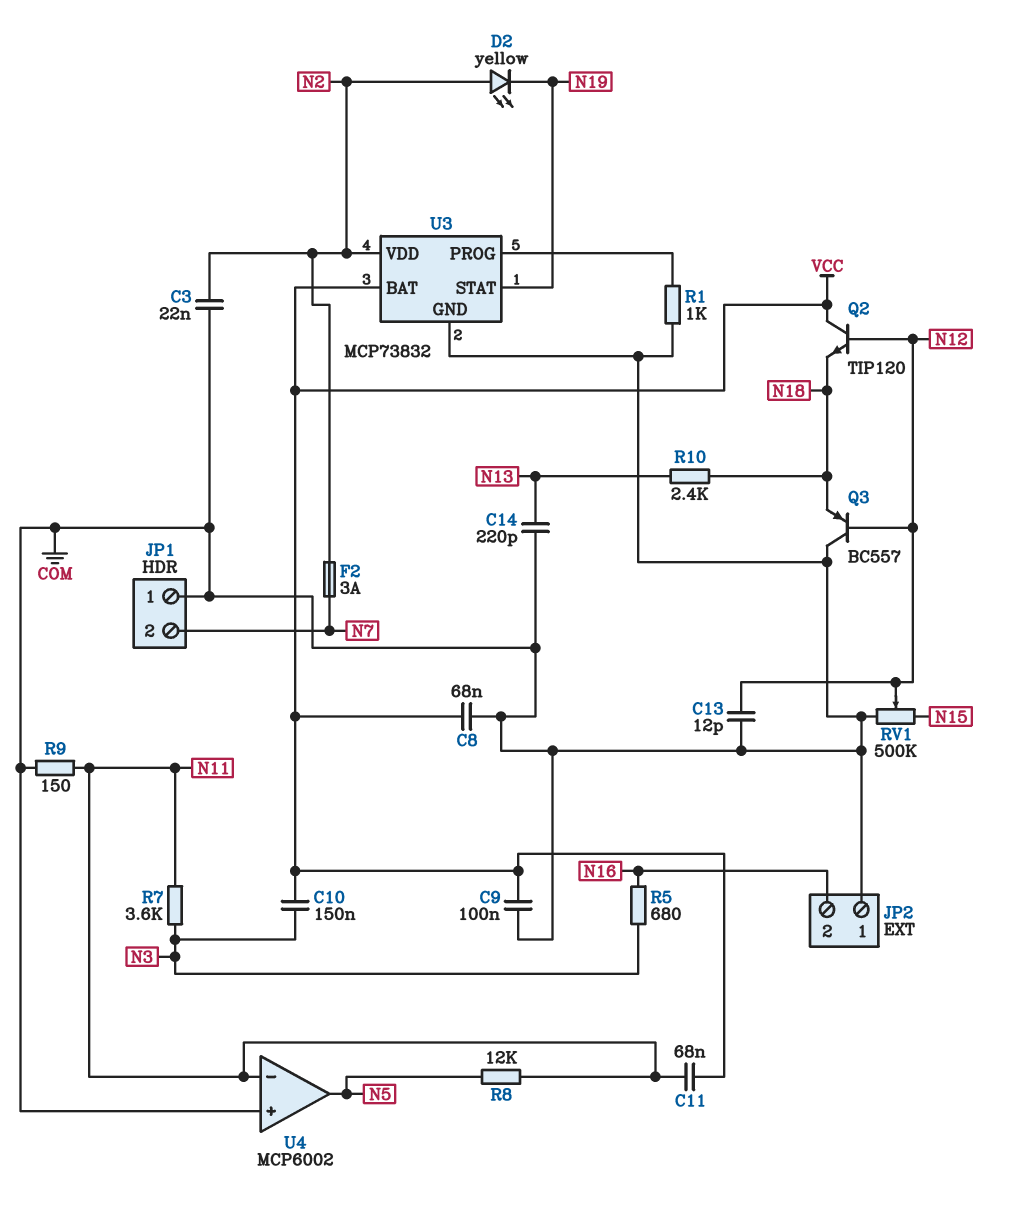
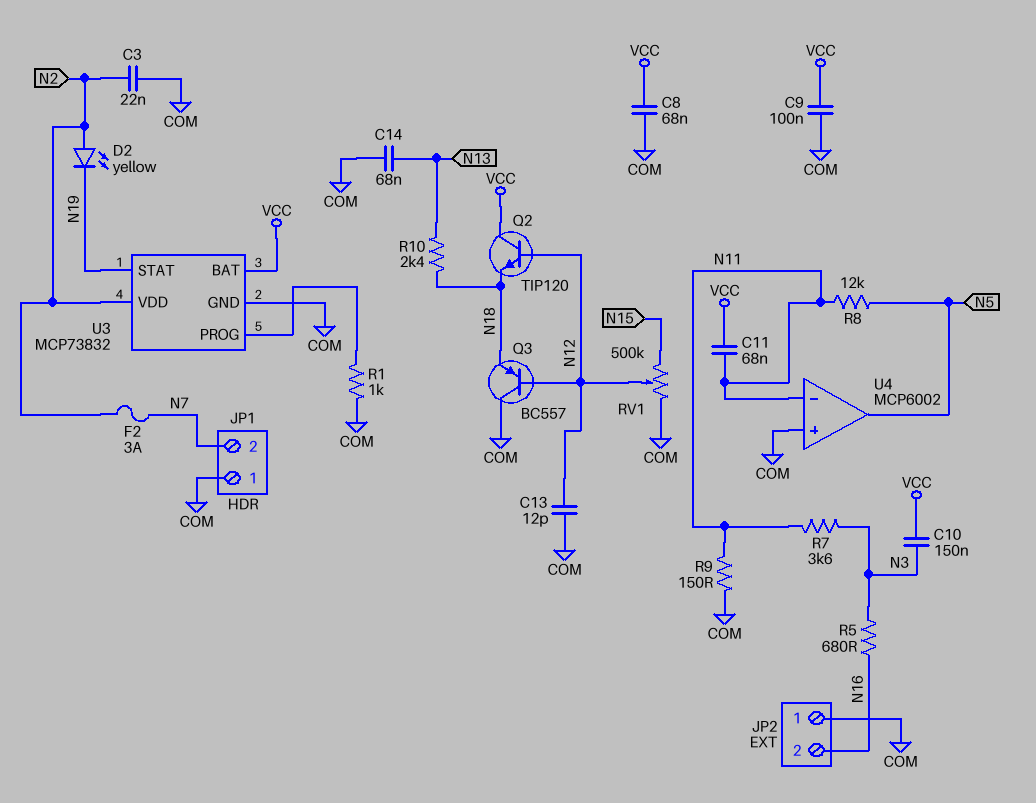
C14: 220pF (COM, N13) -> 68nF (COM, N13)

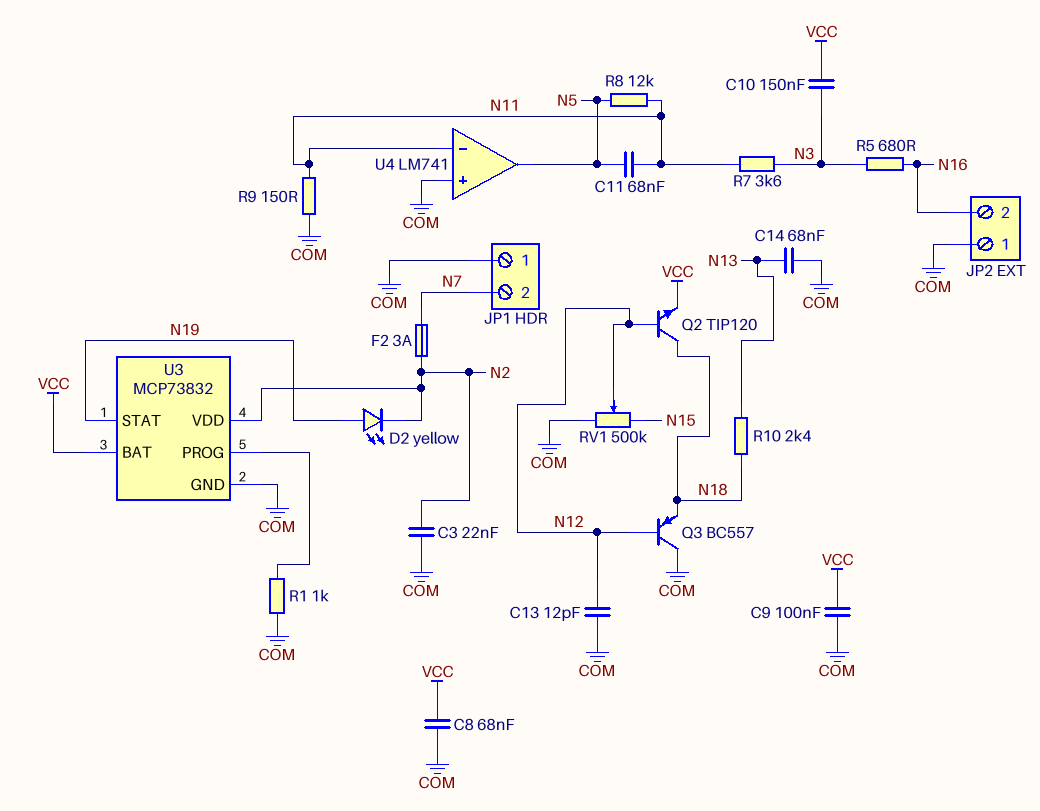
C11: 68nF (N11, VCC) -> 68nF (N5, N11)
D2: LED yellow (A N2, K N19) -> LED yellow (A N19, K N2)
Q2: NPN TIP120 (B N12, C VCC, E N18) -> NPN TIP120 (B N12, C N18, E VCC)
U4: MCP6002 -> LM741

